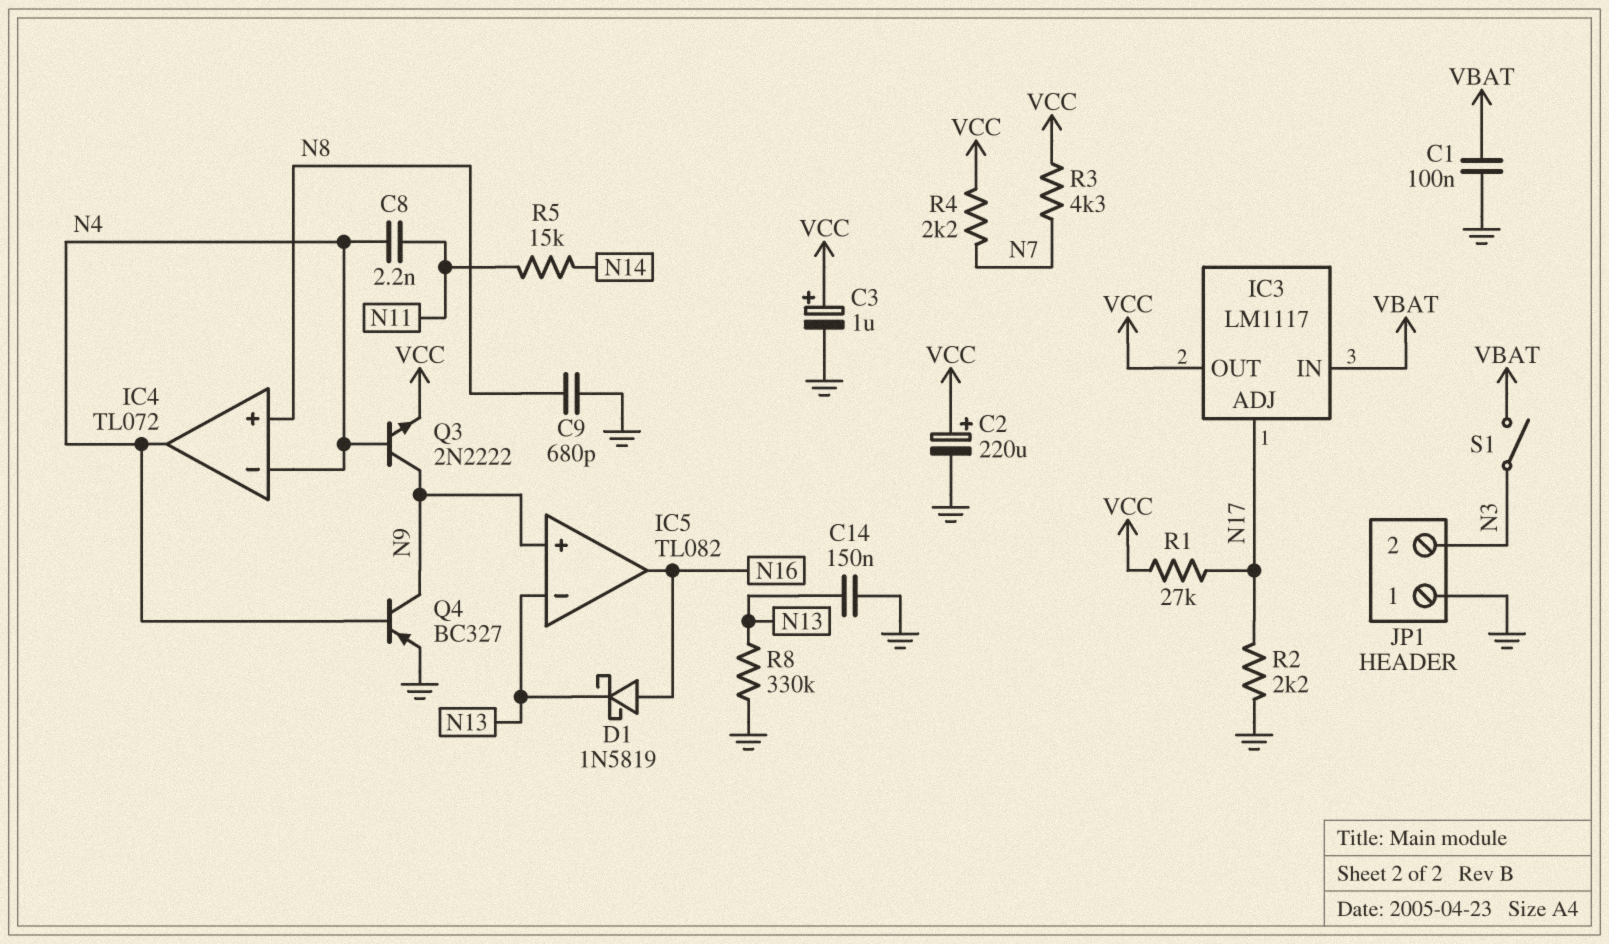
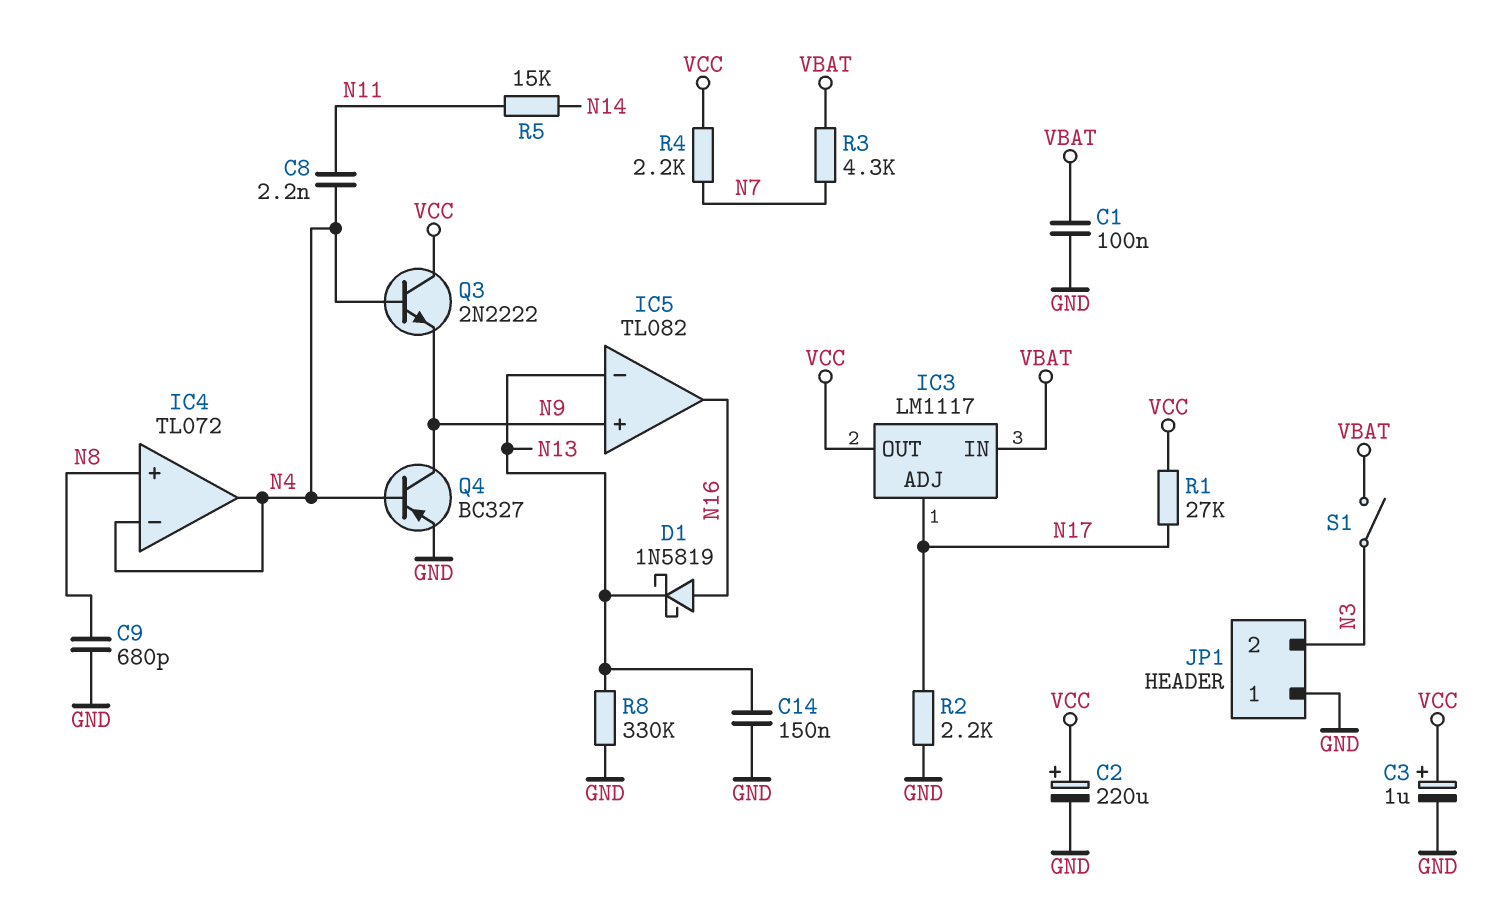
Q3: NPN 2N2222 (B N4, C N9, E VCC) -> NPN 2N2222 (B N4, C VCC, E N9)
R3: 4.3k (N7, VCC) -> 4.3k (N7, VBAT)

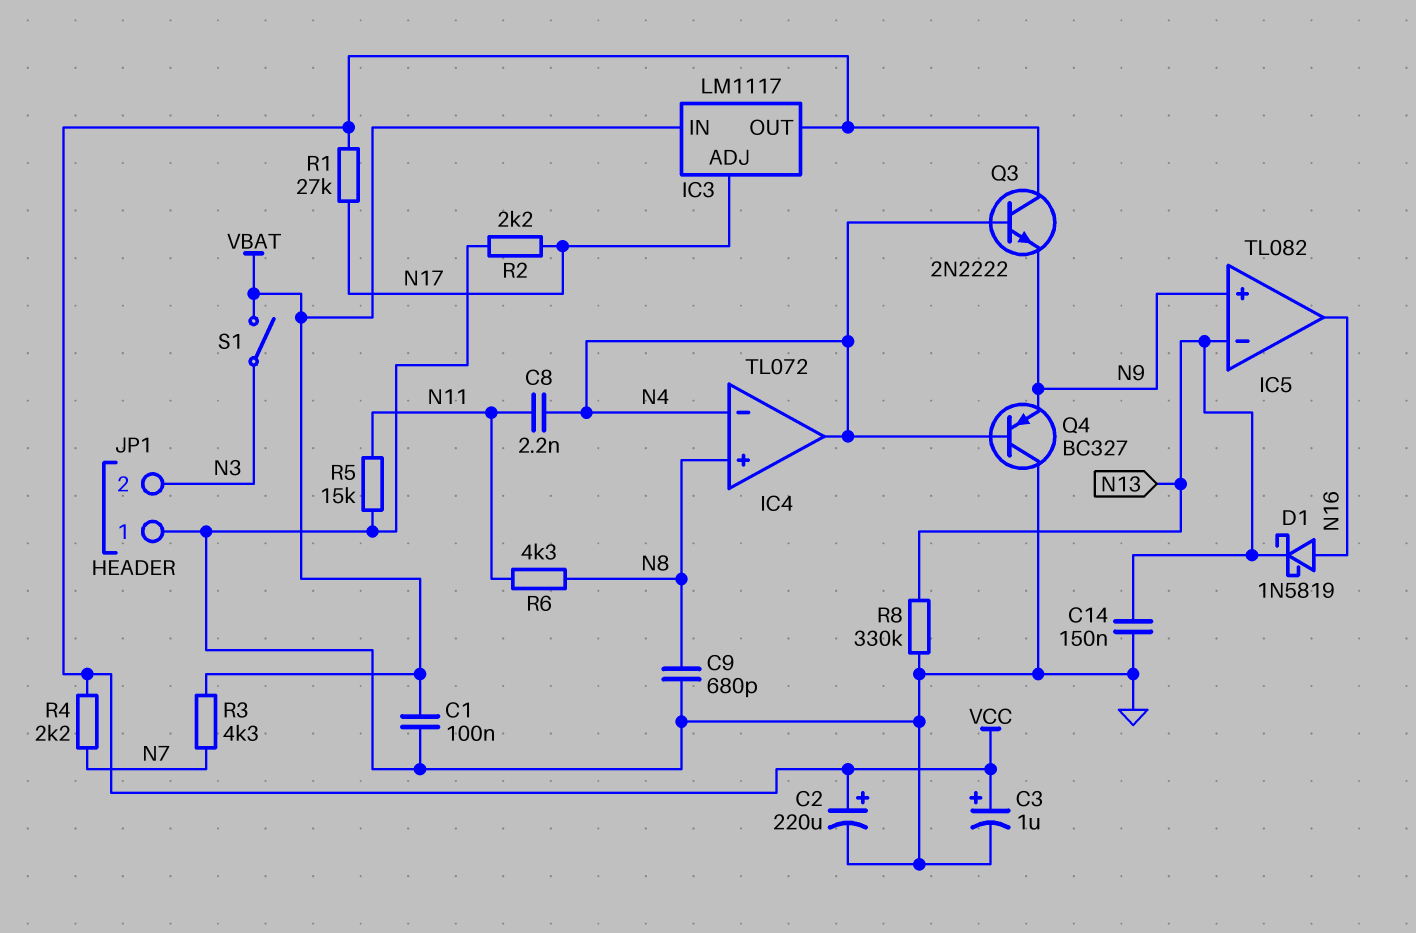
Q4: PNP BC327 (B N4, C N9, E GND) -> PNP BC327 (B N4, C GND, E N9)
R5: 15k (N11, N14) -> 15k (GND, N11)
R6: none -> 4.3k (N8, N11)

